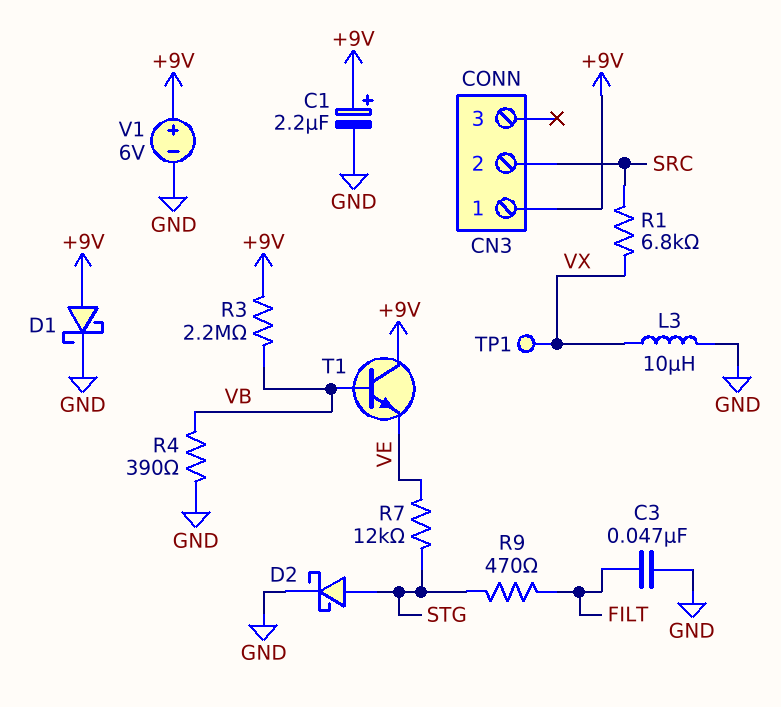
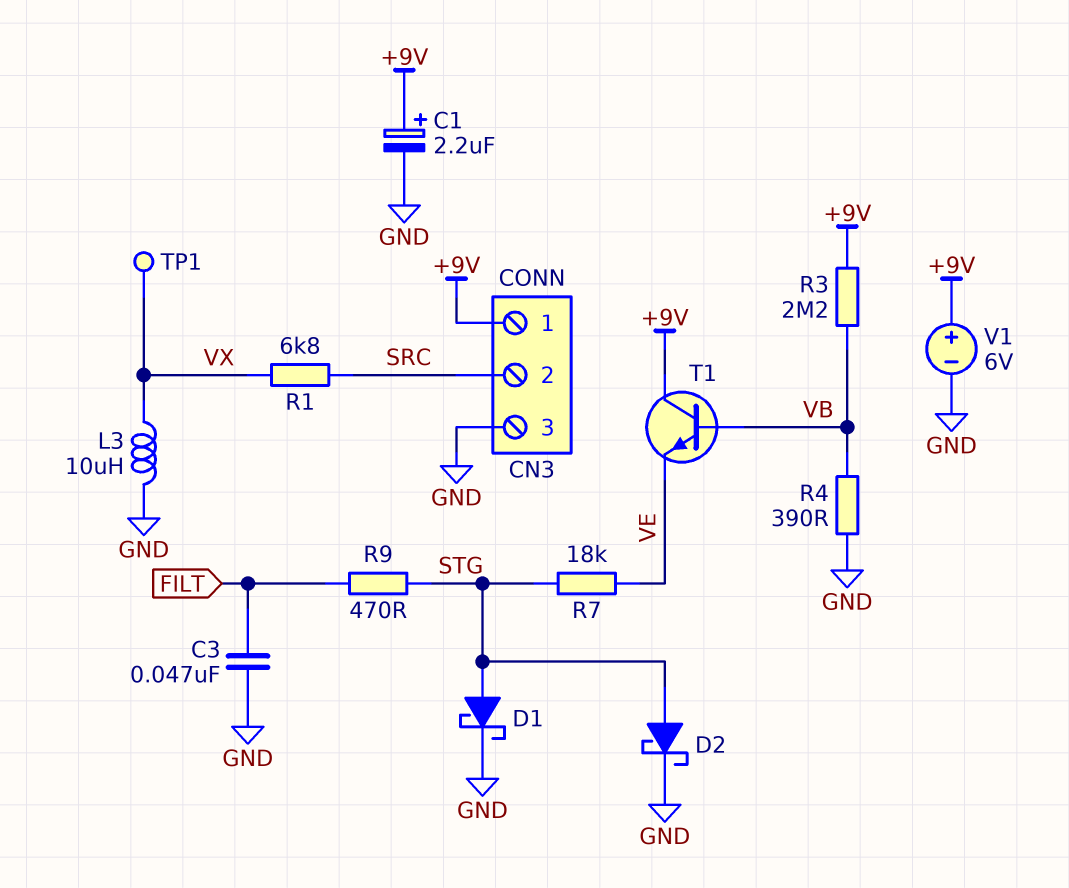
CN3 pin 3: none -> GND
D1: schottky (A +9V, K GND) -> schottky (A STG, K GND)
R7: 12k (STG, VE) -> 18k (STG, VE)

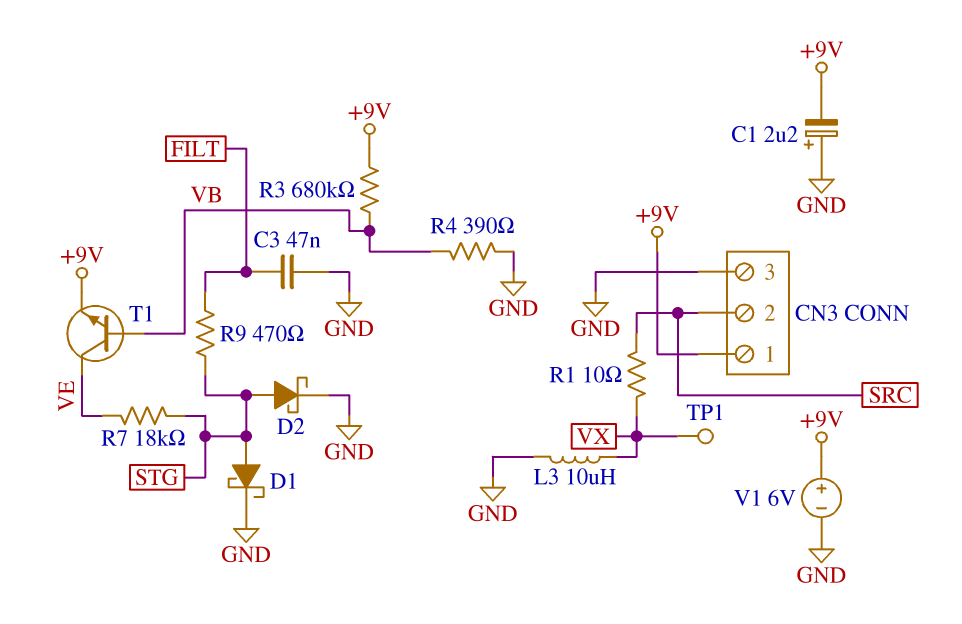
C1: 2.2uF (plus +9V, minus GND) -> 2.2uF (plus GND, minus +9V)
R1: 6.8k (SRC, VX) -> 10 (SRC, VX)
R3: 2.2M (+9V, VB) -> 680k (+9V, VB)
T1: NPN (B VB, C +9V, E VE) -> NPN (B VB, C VE, E +9V)

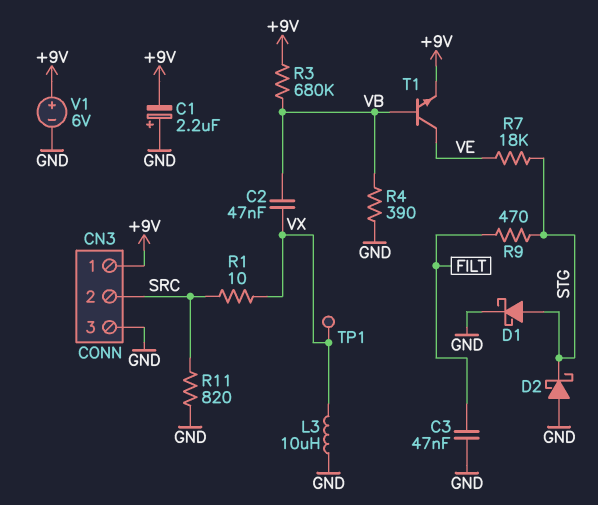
C2: none -> 47nF (VB, VX)
D2: schottky (A STG, K GND) -> schottky (A GND, K STG)
R11: none -> 820 (GND, SRC)

